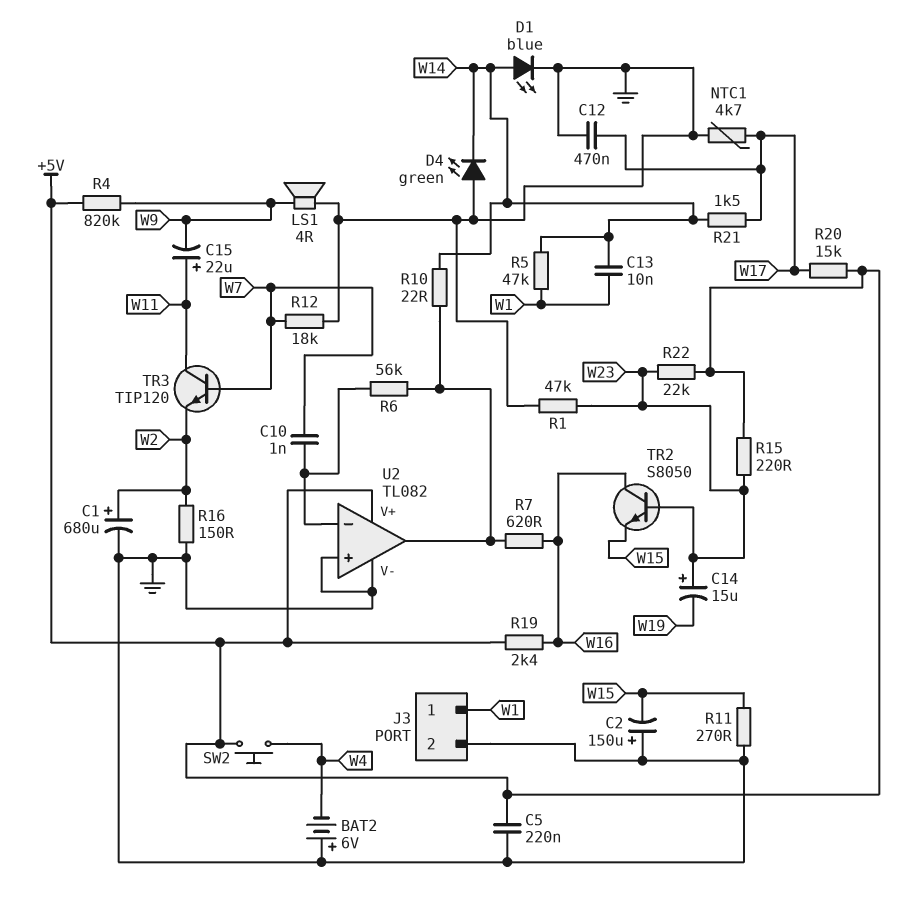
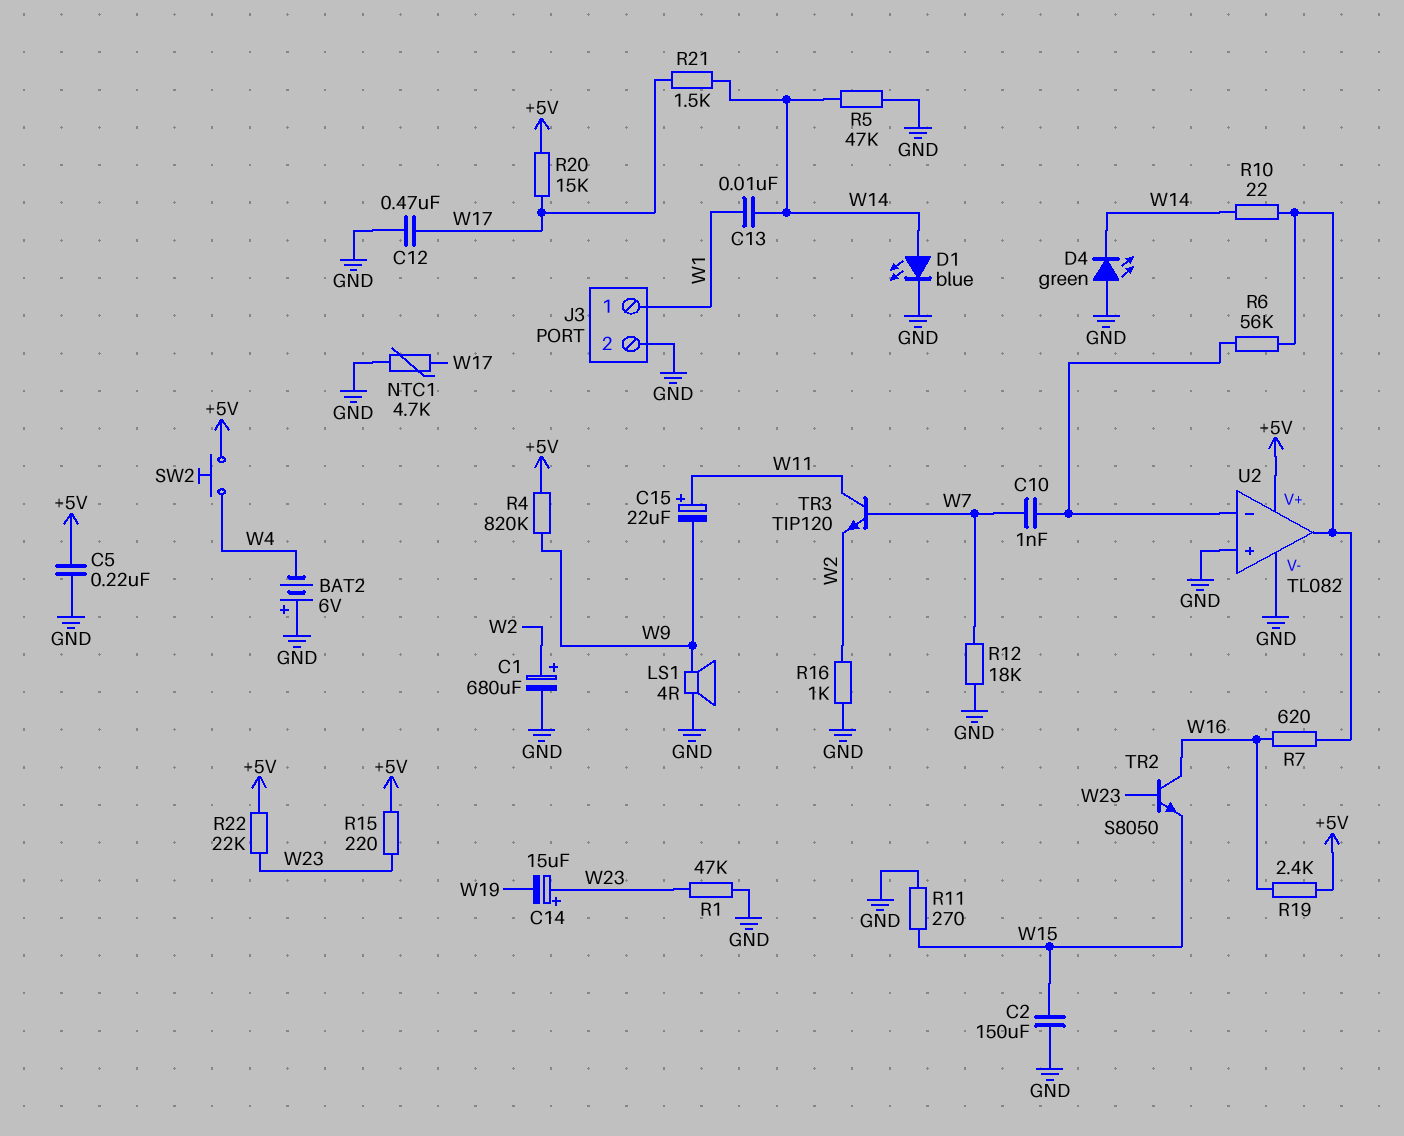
C2: 150uF (plus GND, minus W15) -> 150uF (GND, W15)
R5: 47k (W1, W14) -> 47k (GND, W14)
R16: 150 (GND, W2) -> 1k (GND, W2)

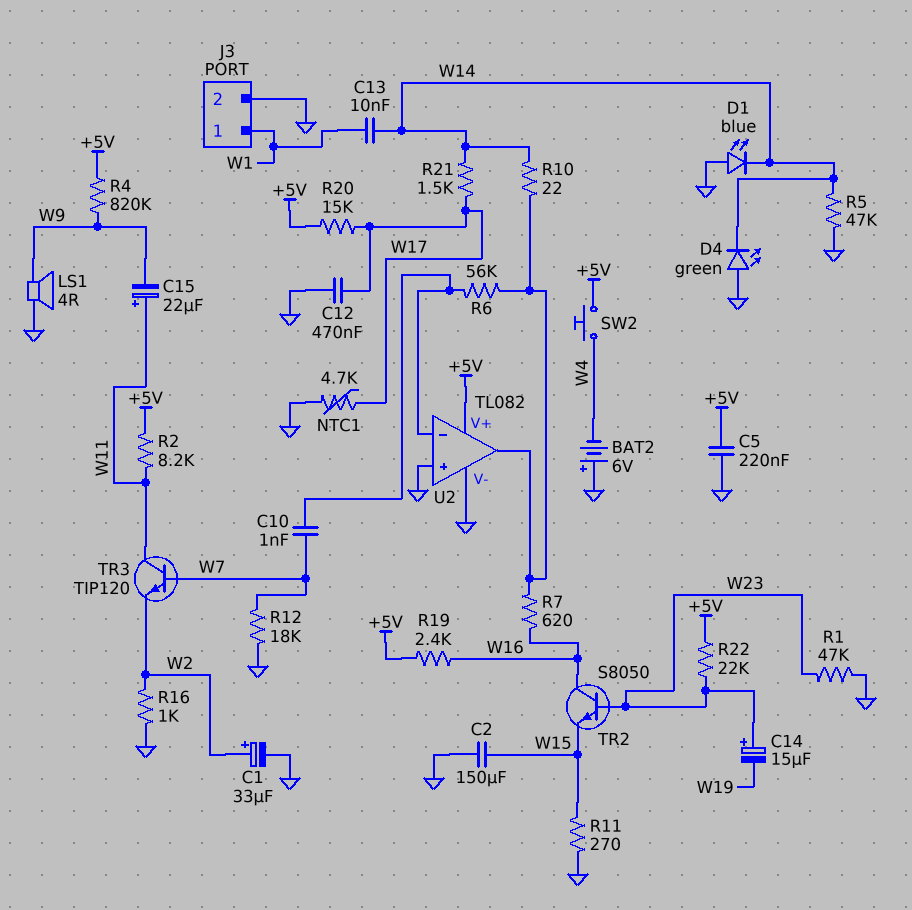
C1: 680uF (plus W2, minus GND) -> 33uF (plus W2, minus GND)
D1: LED blue (A W14, K GND) -> LED blue (A GND, K W14)
R2: none -> 8.2k (+5V, W11)
R15: 220 (+5V, W23) -> none

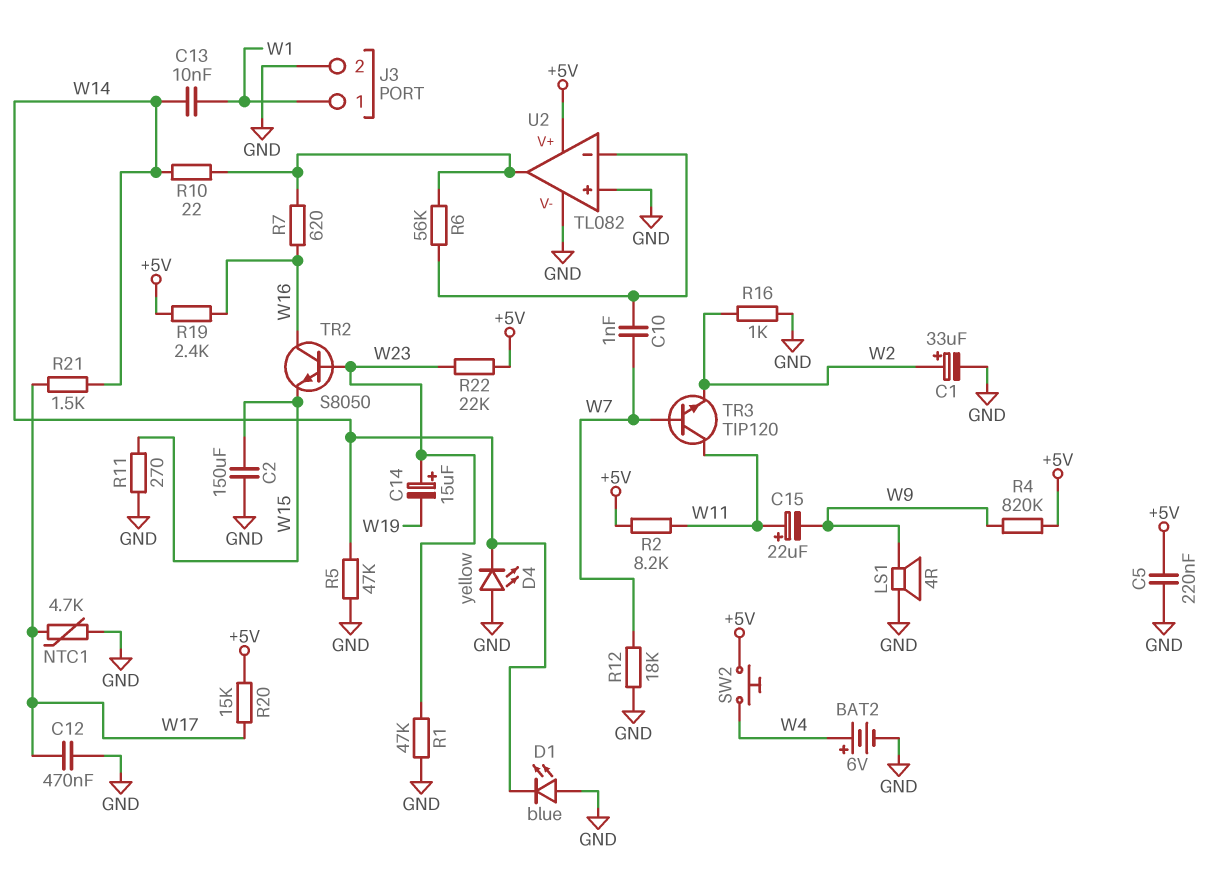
BAT2: 6V (plus GND, minus W4) -> 6V (plus W4, minus GND)
D4: LED green (A GND, K W14) -> LED yellow (A GND, K W14)

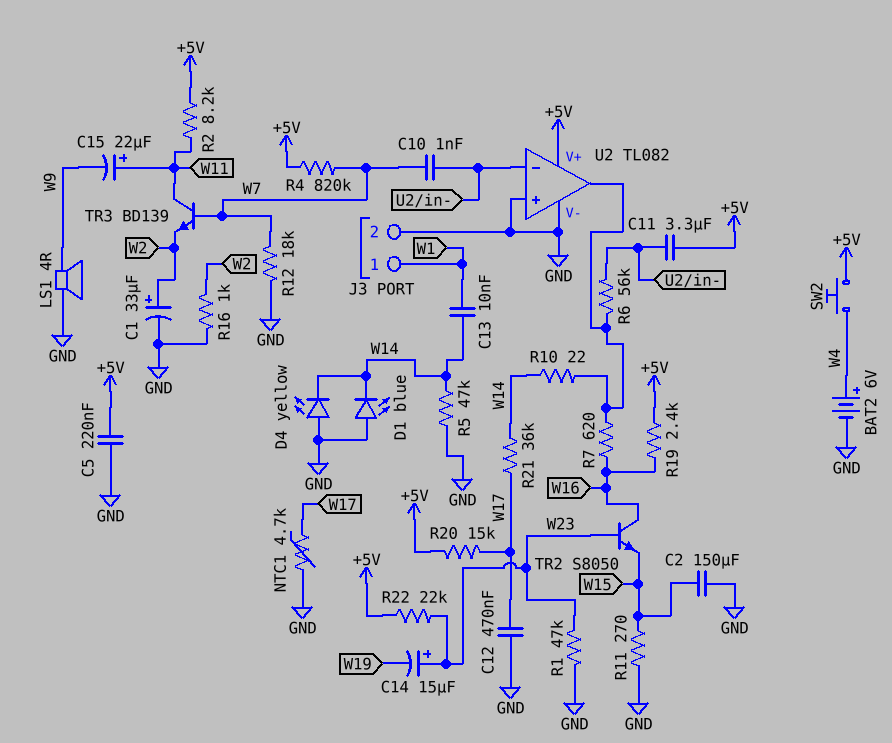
C11: none -> 3.3uF (+5V, U2/in-)
R4: 820k (+5V, W9) -> 820k (+5V, W7)
R21: 1.5k (W14, W17) -> 36k (W14, W17)
TR3: NPN TIP120 (B W7, C W11, E W2) -> NPN BD139 (B W7, C W11, E W2)

